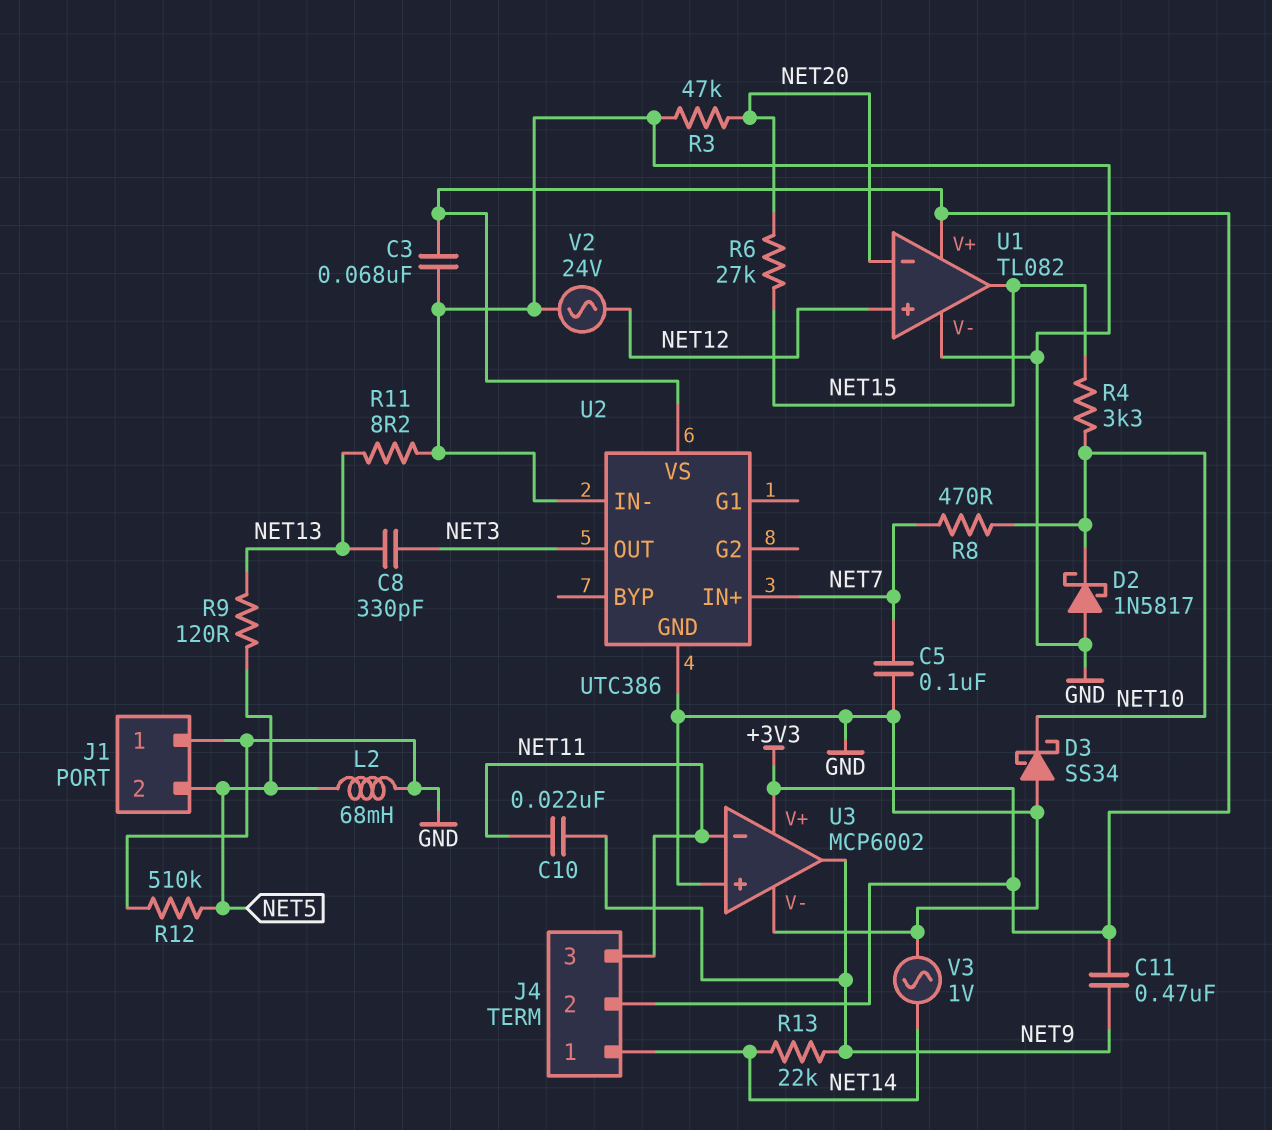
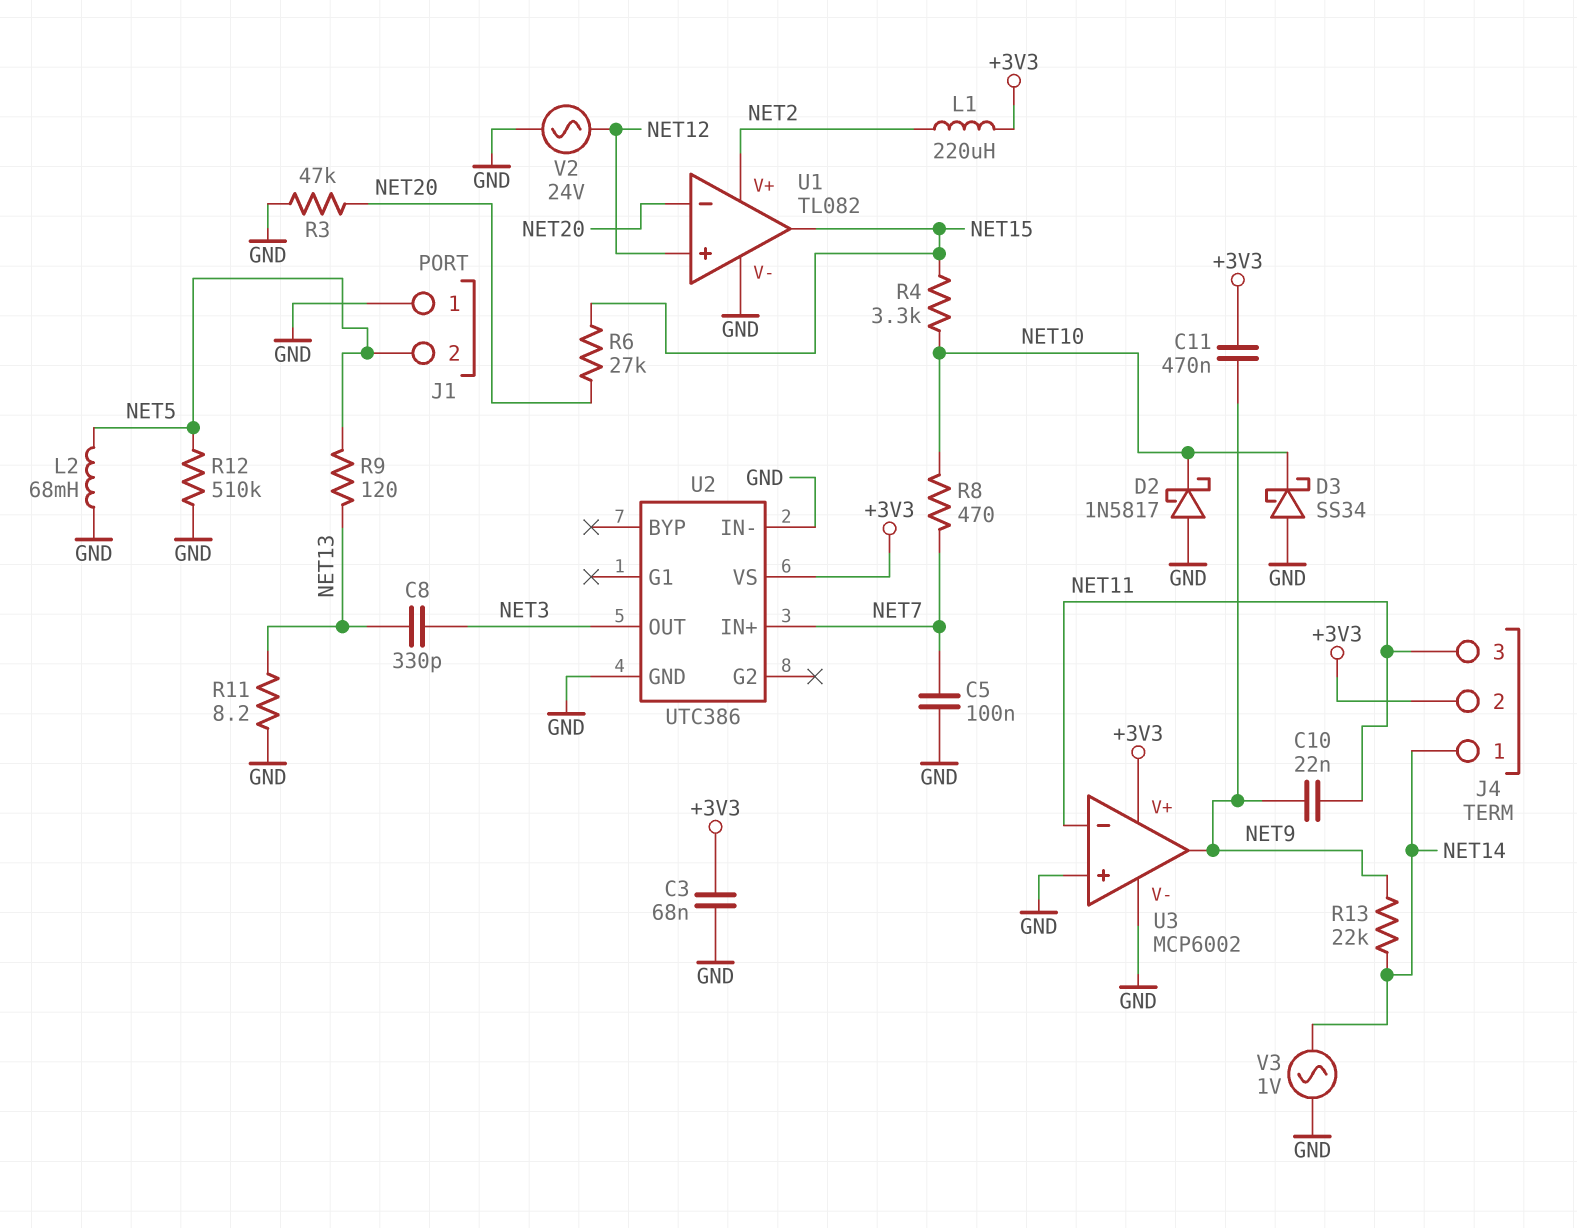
L1: none -> 220uH (+3V3, NET2)
U1 pin V+: +3V3 -> NET2

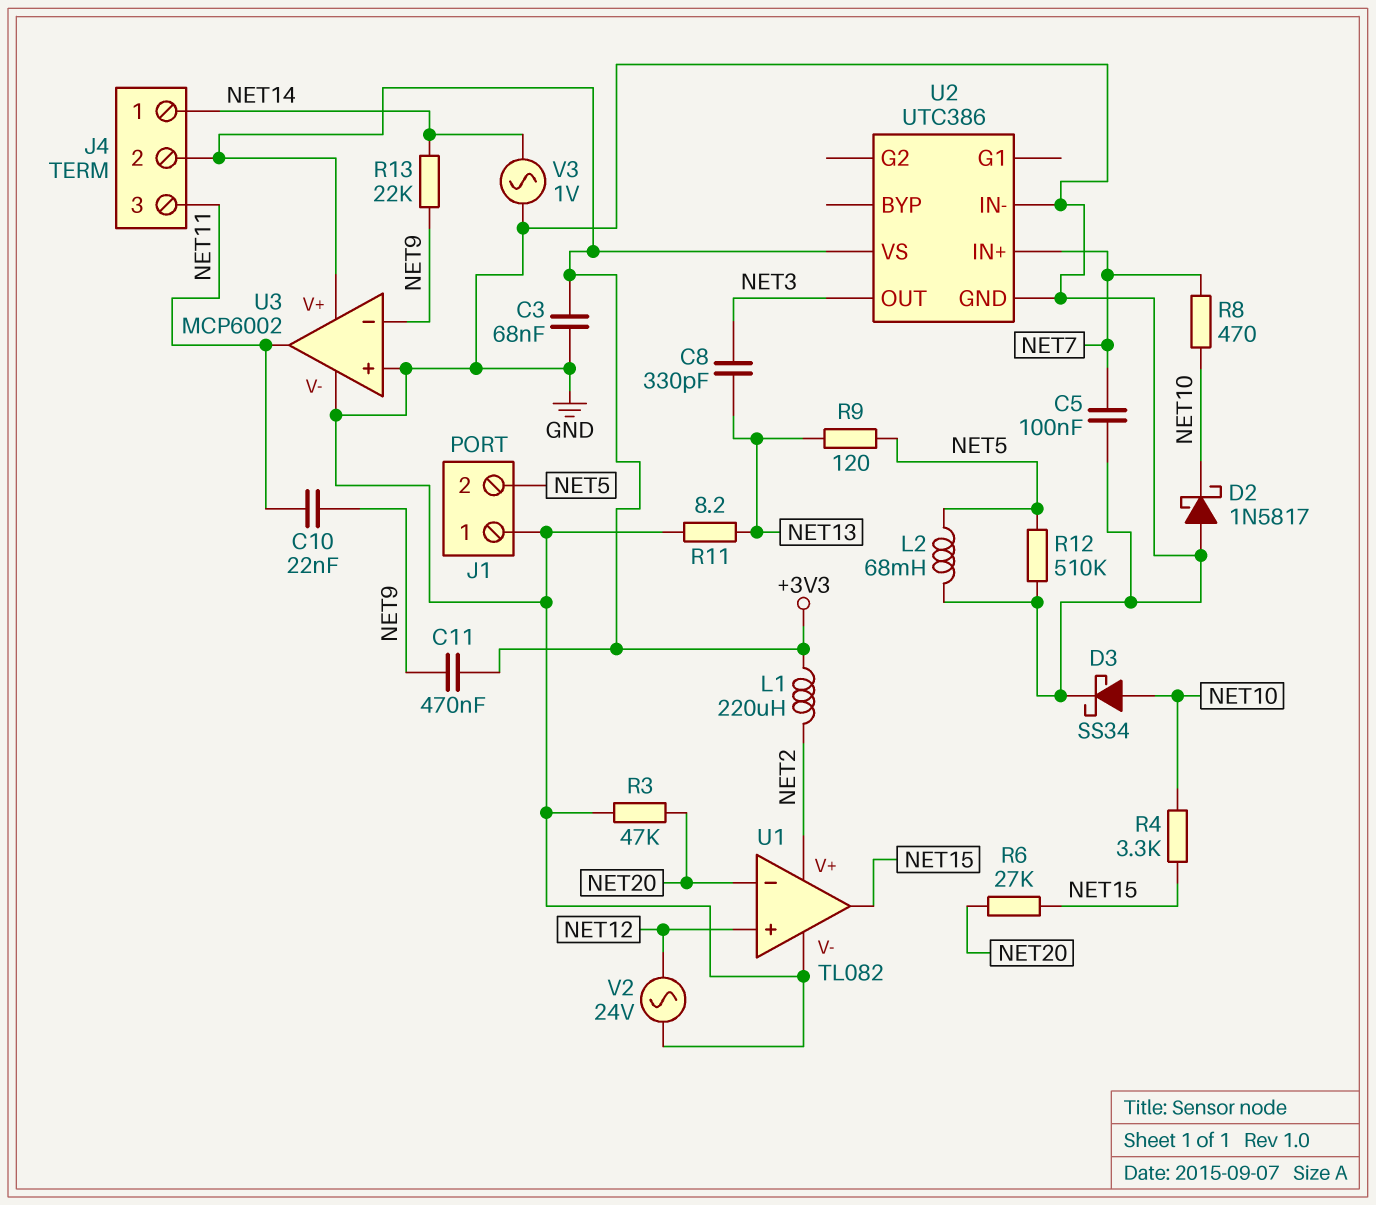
D3: schottky SS34 (A GND, K NET10) -> schottky SS34 (A NET10, K GND)
U3 pin in-: NET11 -> NET9
U3 pin out: NET9 -> NET11

